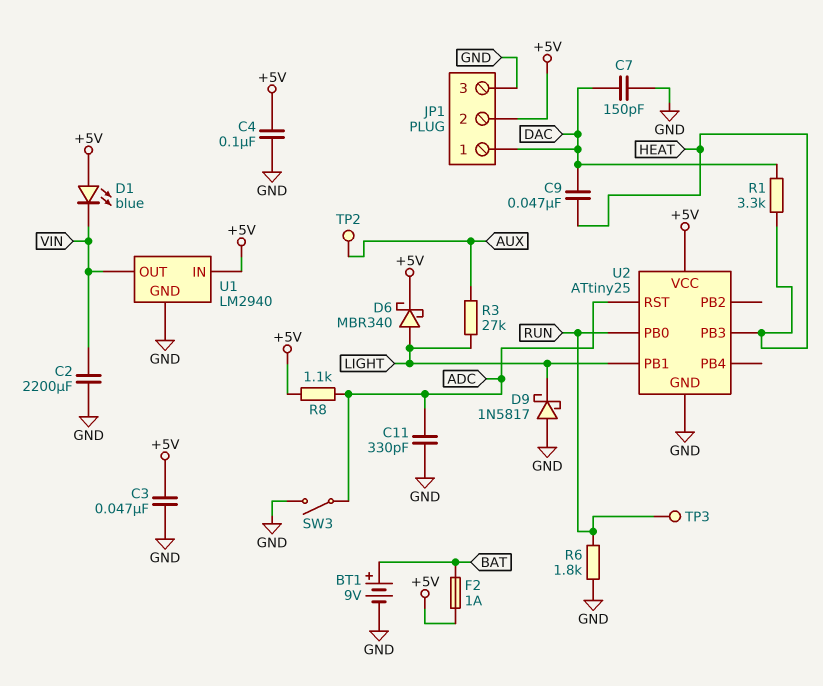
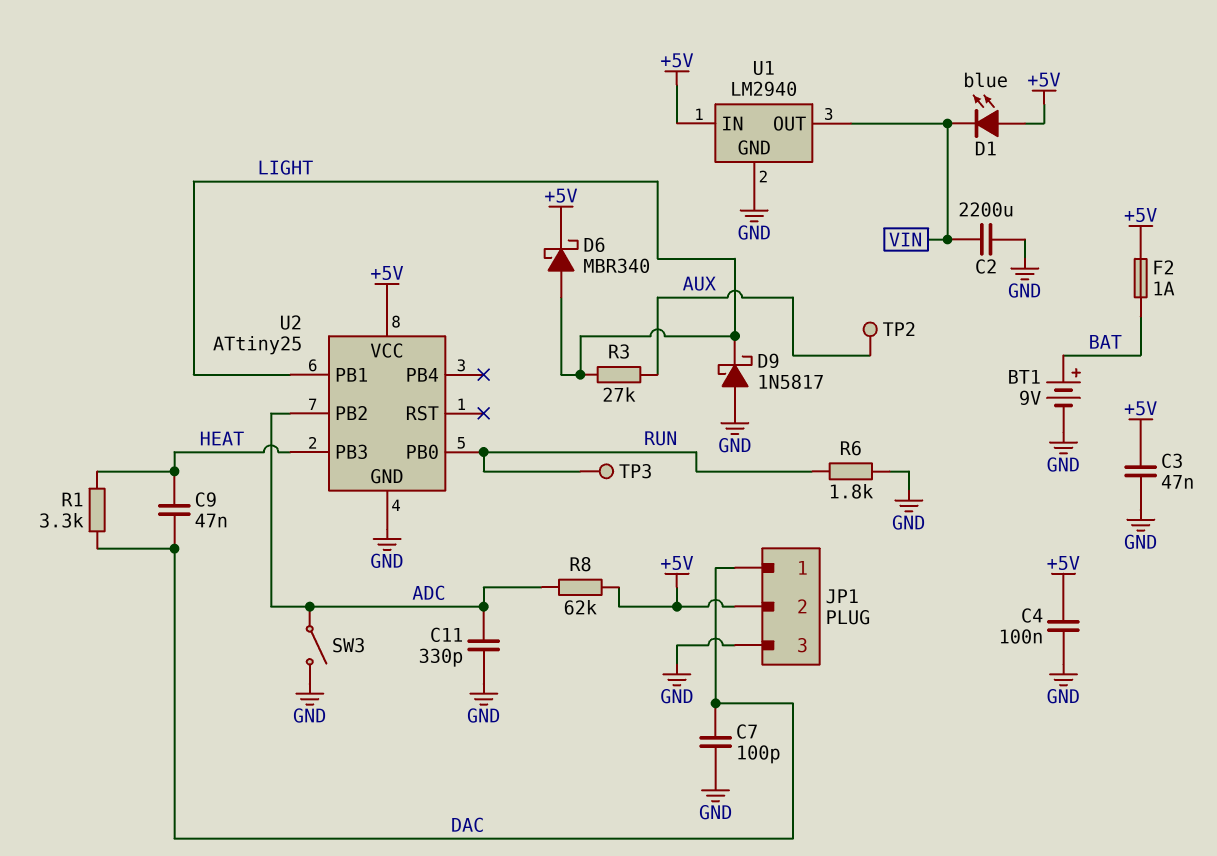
C7: 150pF (DAC, GND) -> 100pF (DAC, GND)
R8: 1.1k (+5V, ADC) -> 62k (+5V, ADC)
U2 pin PB2: none -> ADC
U2 pin RST: ADC -> none

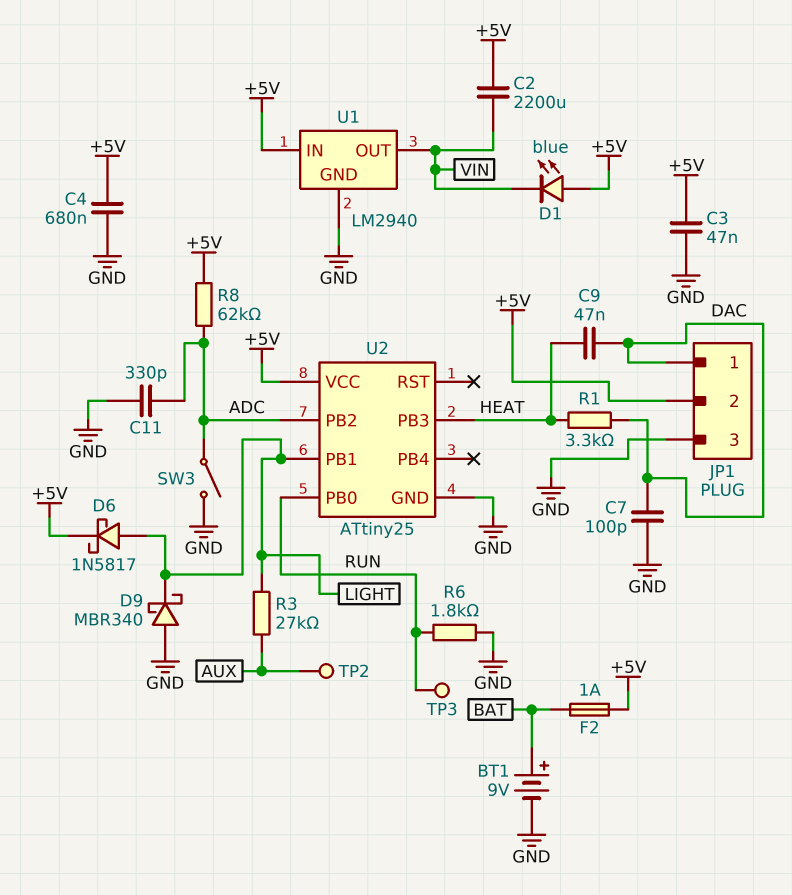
C2: 2200uF (GND, VIN) -> 2200uF (+5V, VIN)
C4: 100nF (+5V, GND) -> 680nF (+5V, GND)
D6: schottky MBR340 (A LIGHT, K +5V) -> schottky 1N5817 (A LIGHT, K +5V)
D9: schottky 1N5817 (A GND, K LIGHT) -> schottky MBR340 (A GND, K LIGHT)

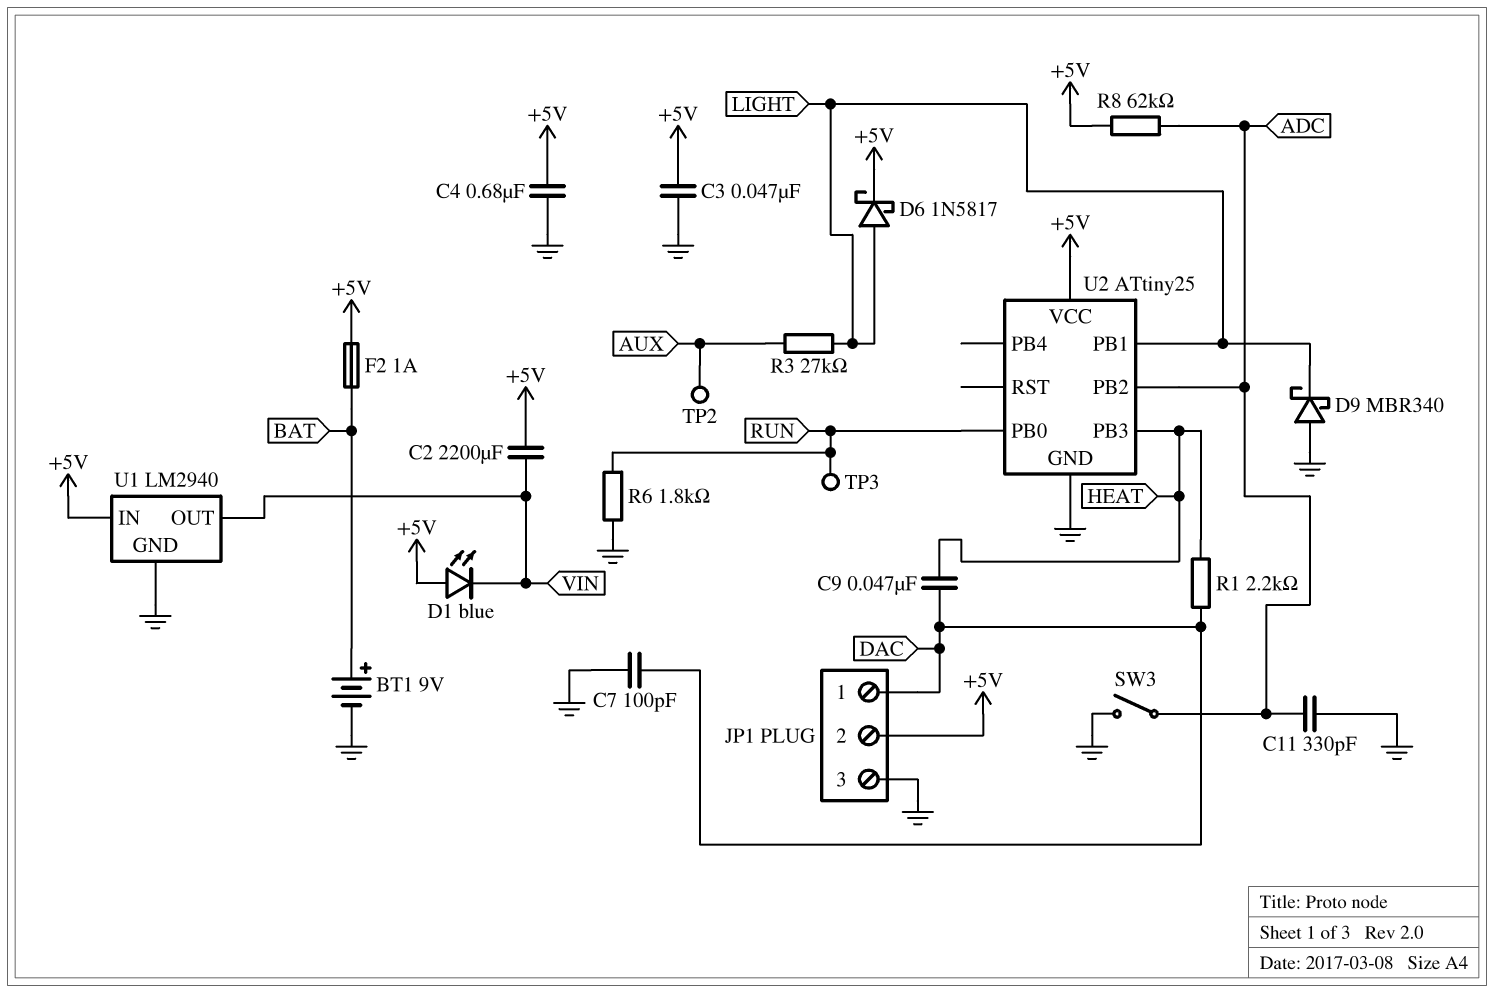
R1: 3.3k (DAC, HEAT) -> 2.2k (DAC, HEAT)

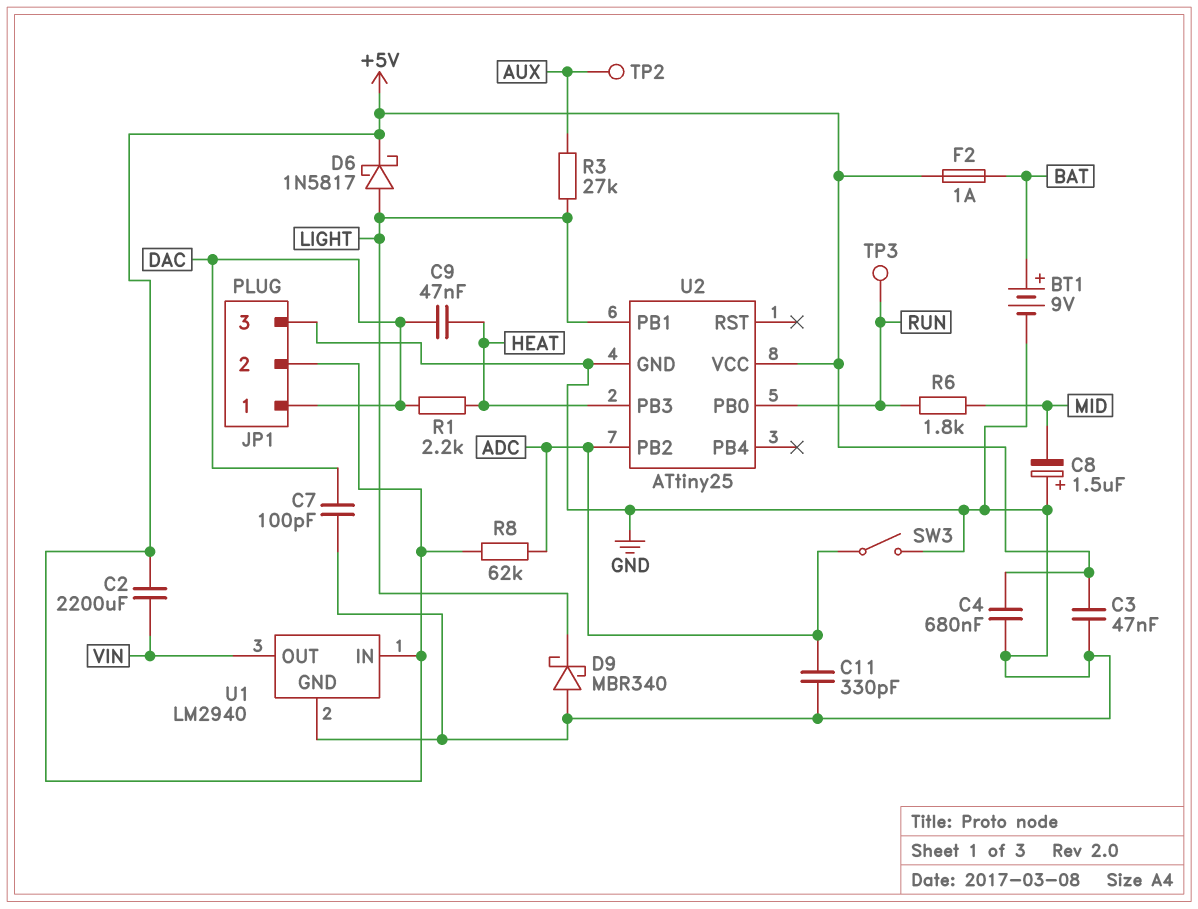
C8: none -> 1.5uF (plus GND, minus MID)
D1: LED blue (A +5V, K VIN) -> none
R6: 1.8k (GND, RUN) -> 1.8k (MID, RUN)

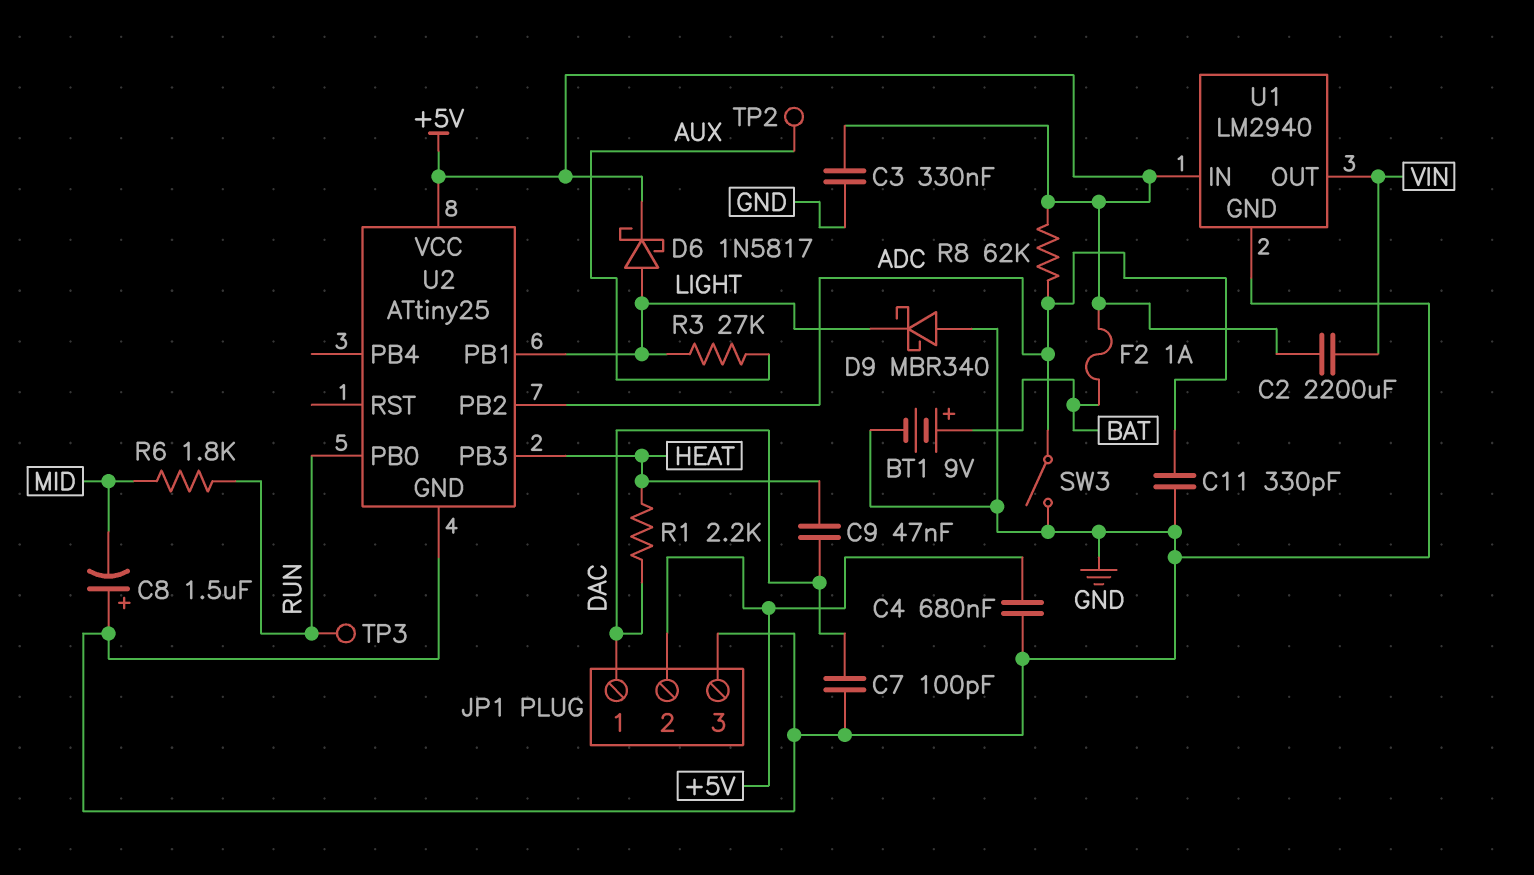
C3: 47nF (+5V, GND) -> 330nF (+5V, GND)

